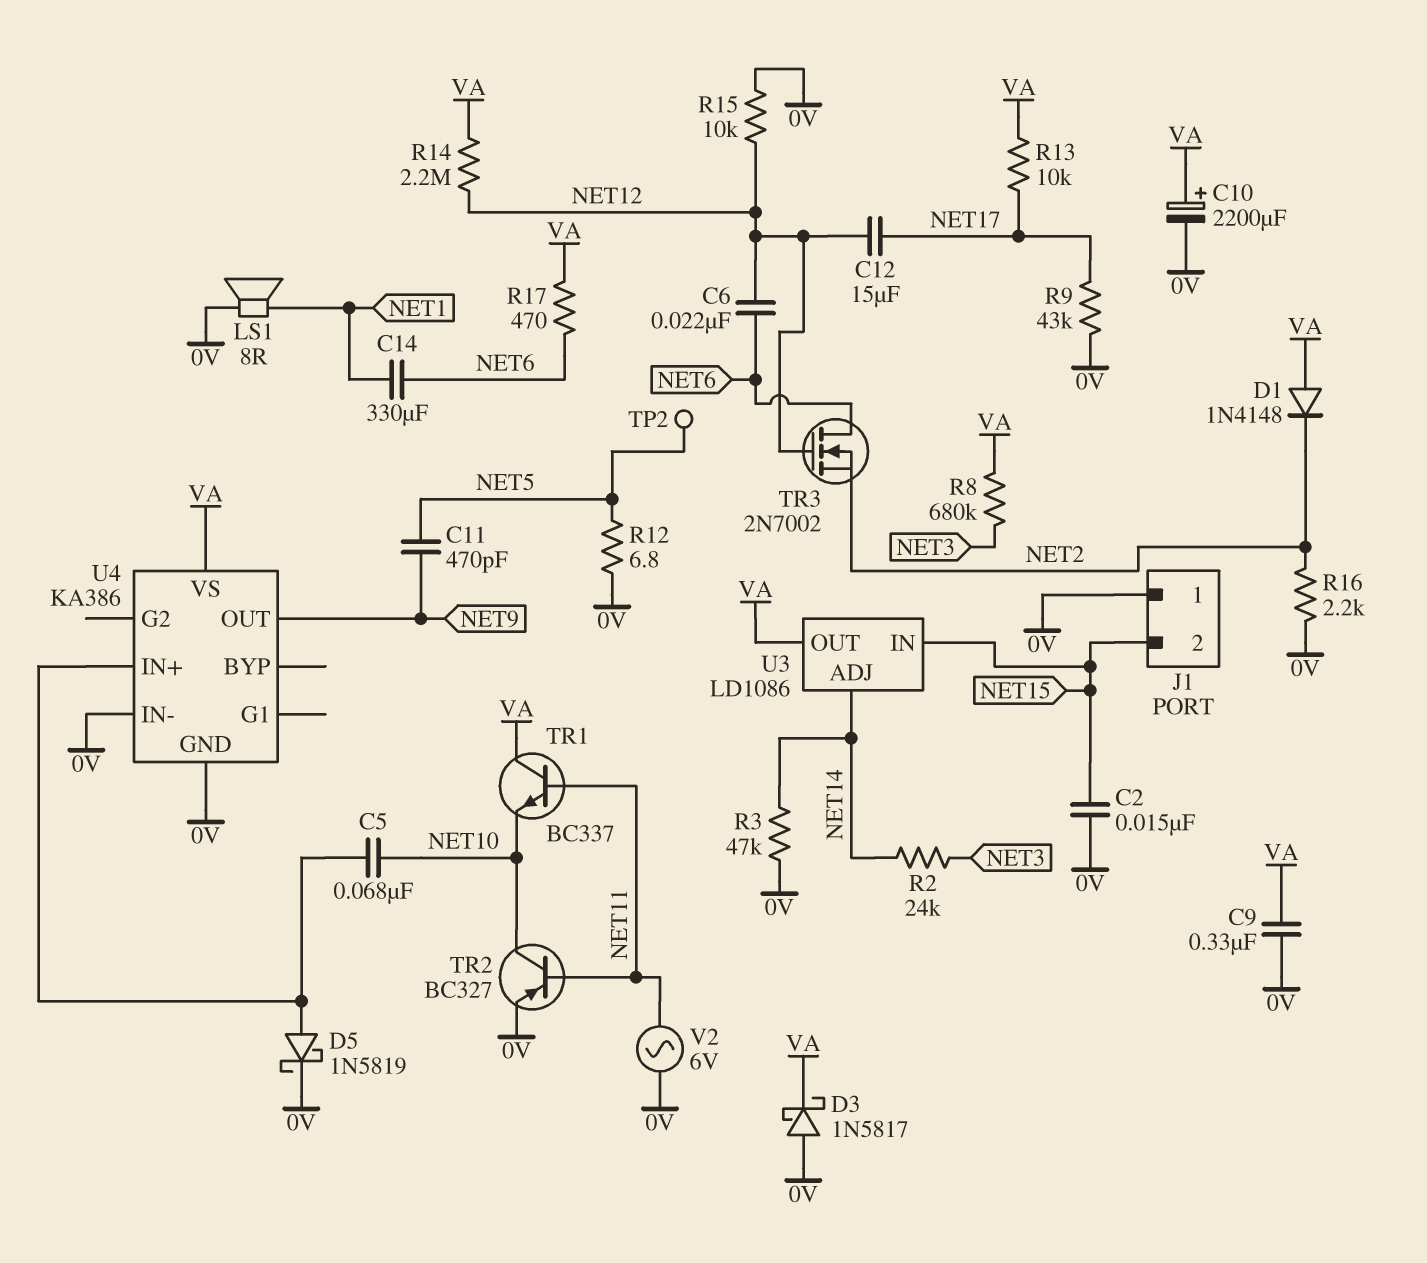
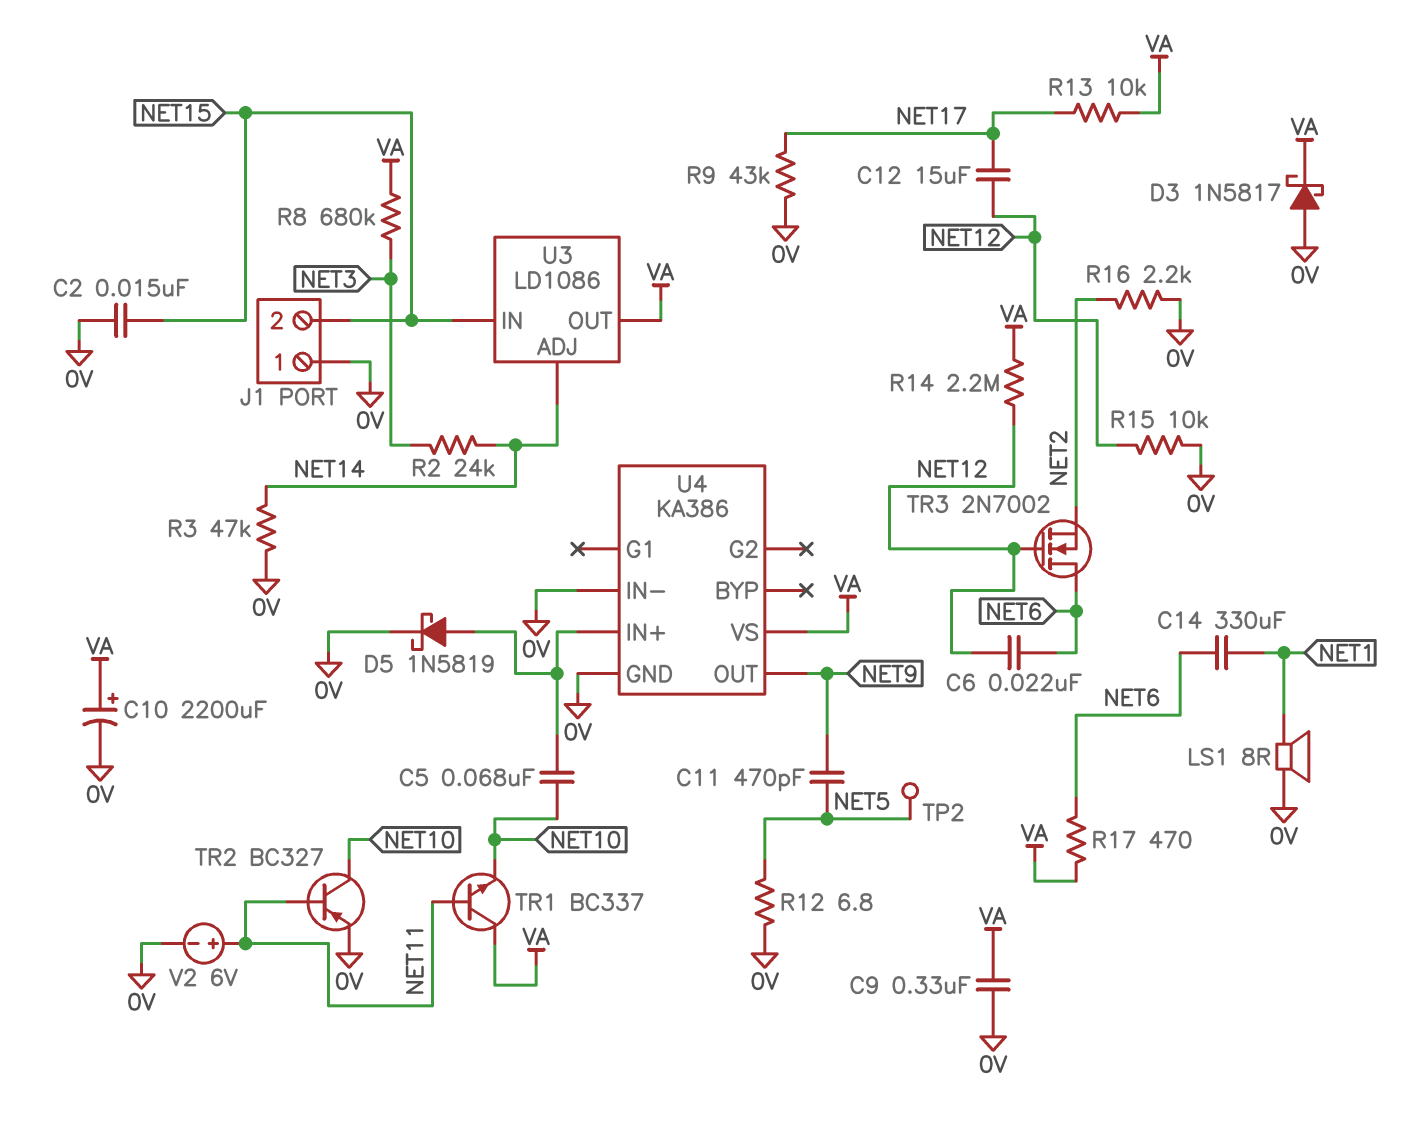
D1: diode 1N4148 (A VA, K NET2) -> none
V2: AC 6V (0V, NET11) -> 6V (plus NET11, minus 0V)

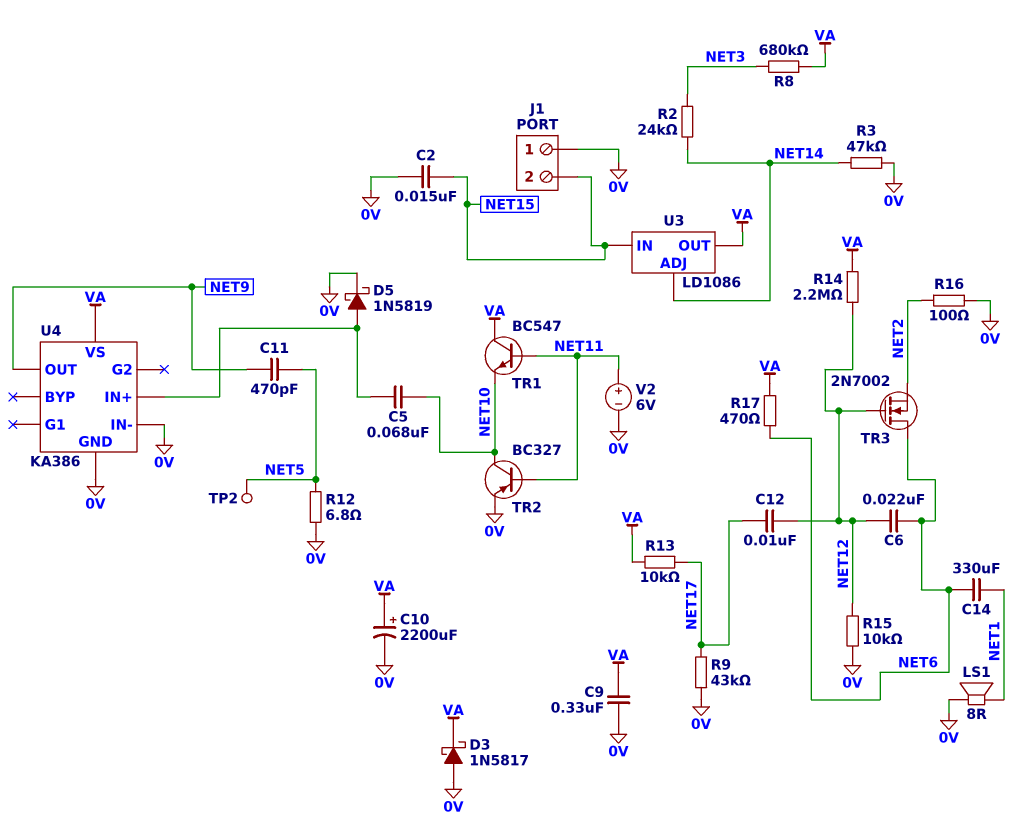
C12: 15uF (NET12, NET17) -> 10nF (NET12, NET17)
R16: 2.2k (0V, NET2) -> 100 (0V, NET2)
TR1: NPN BC337 (B NET11, C VA, E NET10) -> NPN BC547 (B NET11, C VA, E NET10)

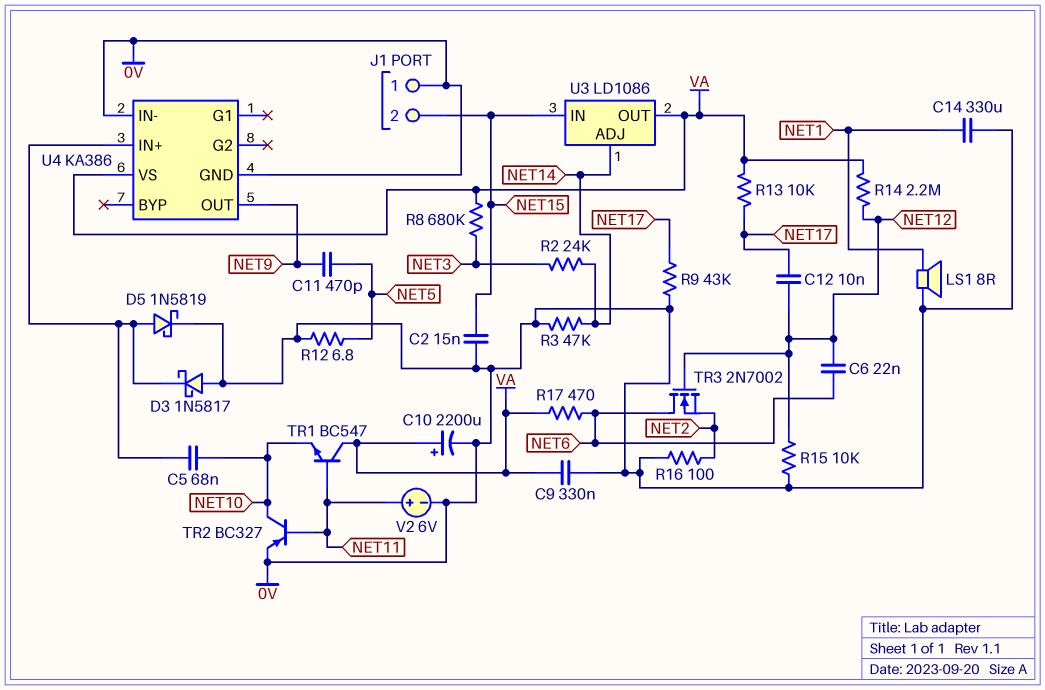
C14: 330uF (NET1, NET6) -> 330uF (0V, NET1)
D3: schottky 1N5817 (A 0V, K VA) -> schottky 1N5817 (A 0V, K U4/IN+)
TP2: test point (NET5) -> none

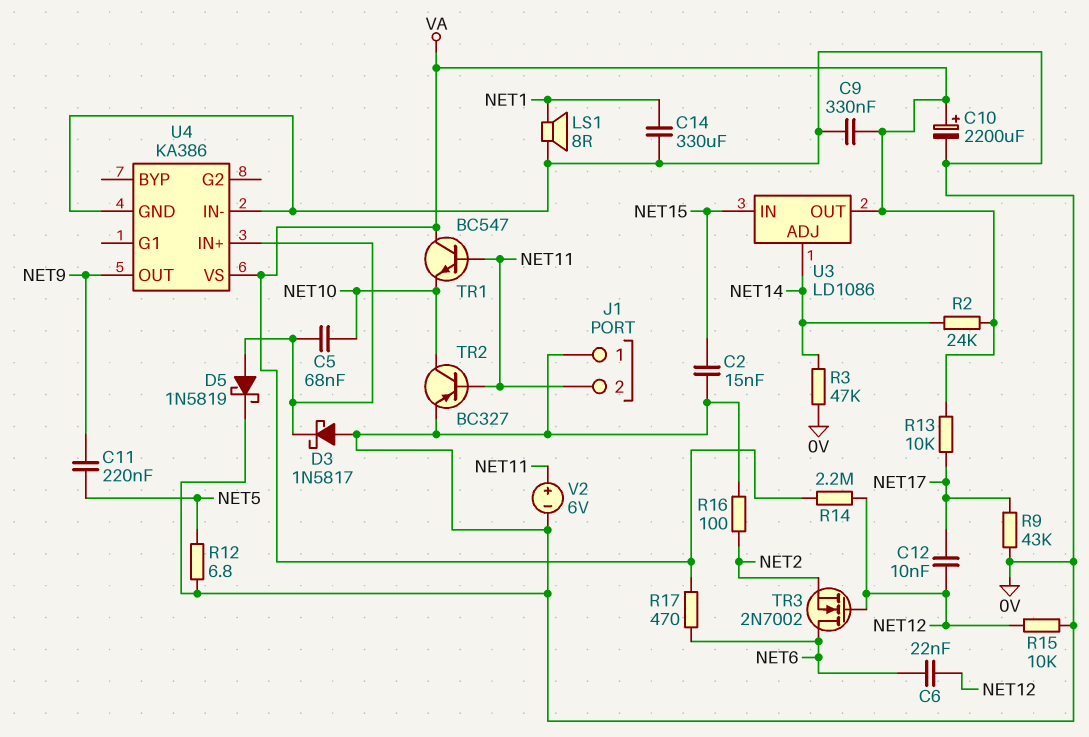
C11: 470pF (NET5, NET9) -> 220nF (NET5, NET9)
J1 pin 2: NET15 -> NET11
R2: 24k (NET3, NET14) -> 24k (NET14, VA)
R8: 680k (NET3, VA) -> none

